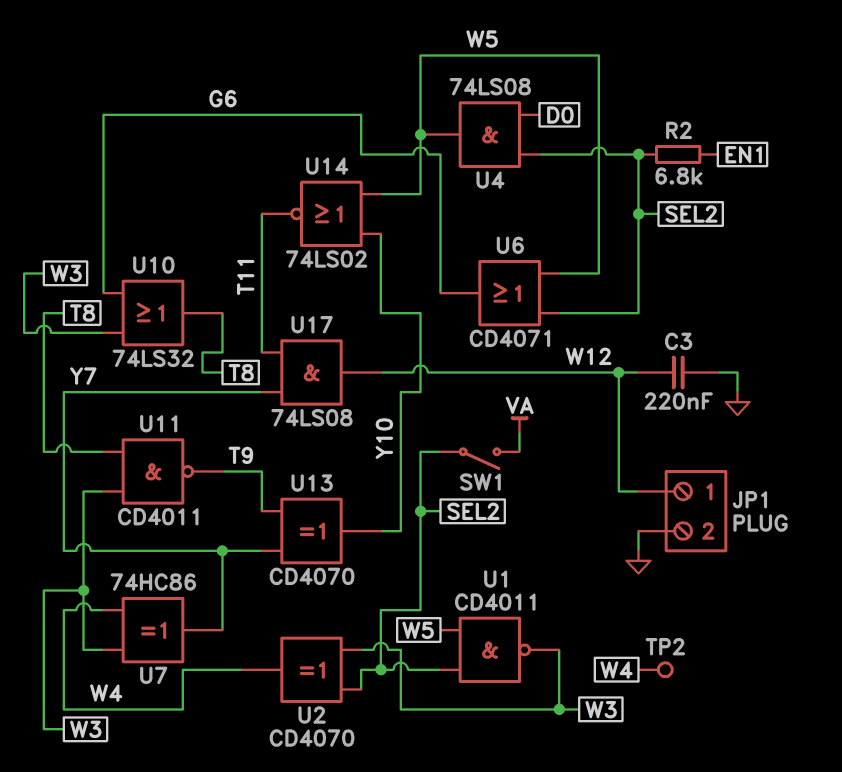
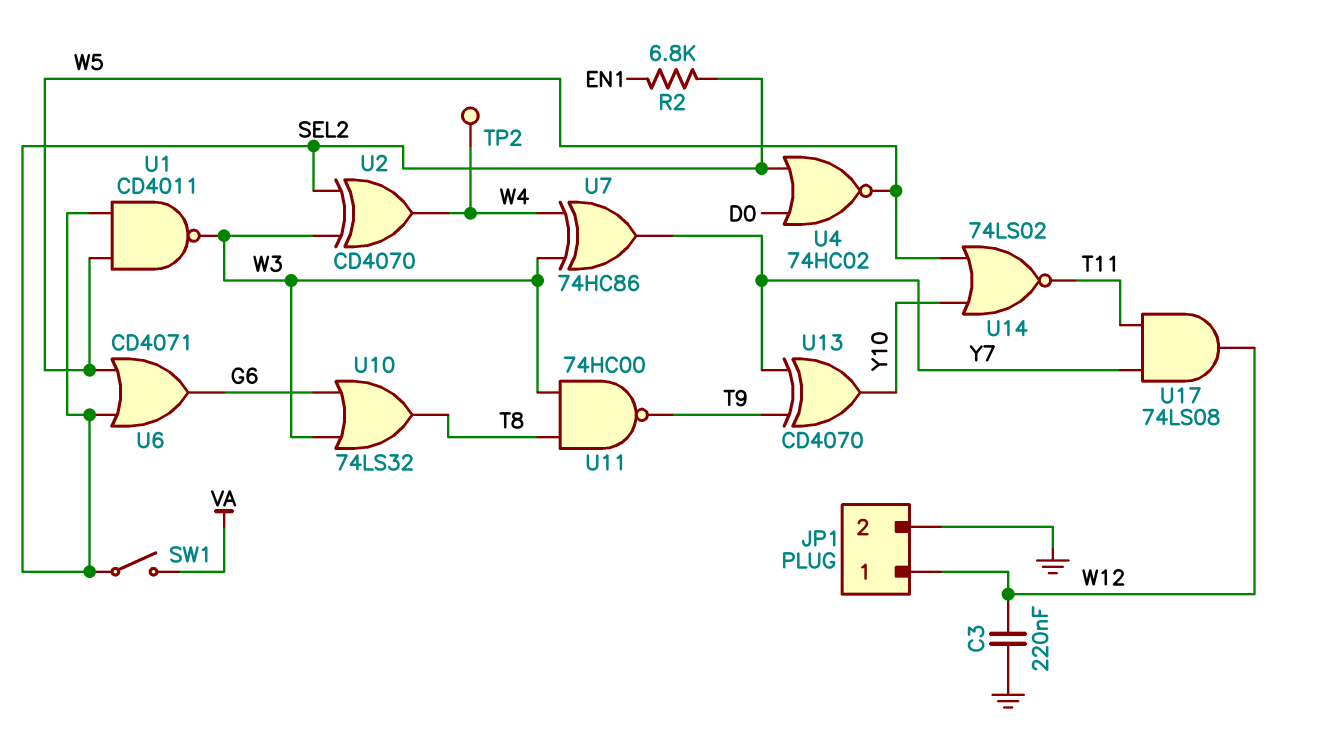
U4: AND 74LS08 (in D0, in SEL2, out W5) -> NOR 74HC02 (in D0, in SEL2, out W5)
U11: NAND CD4011 (in T8, in W3, out T9) -> NAND 74HC00 (in T8, in W3, out T9)

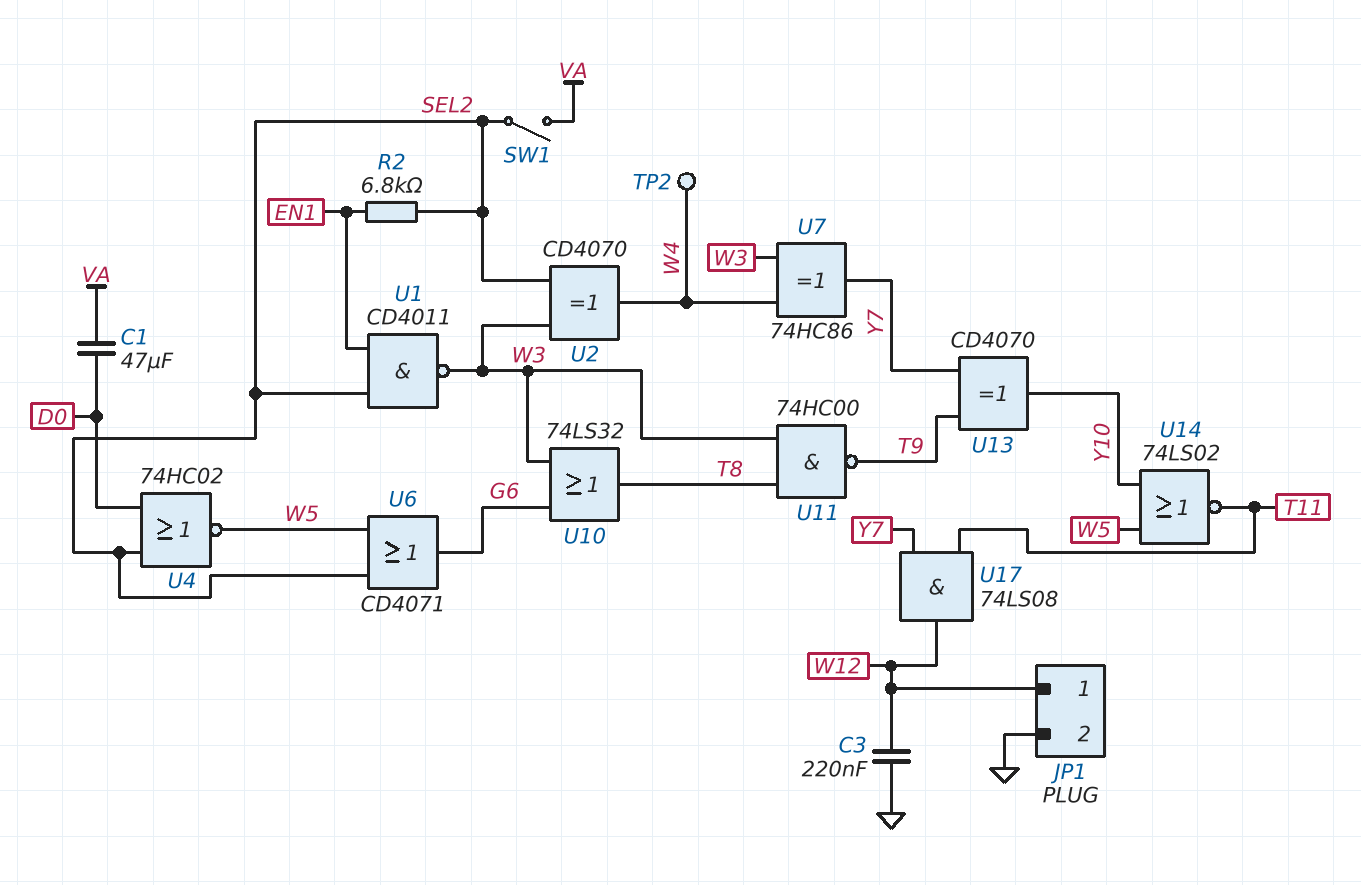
C1: none -> 47uF (D0, VA)
U1: NAND CD4011 (in SEL2, in W5, out W3) -> NAND CD4011 (in EN1, in SEL2, out W3)

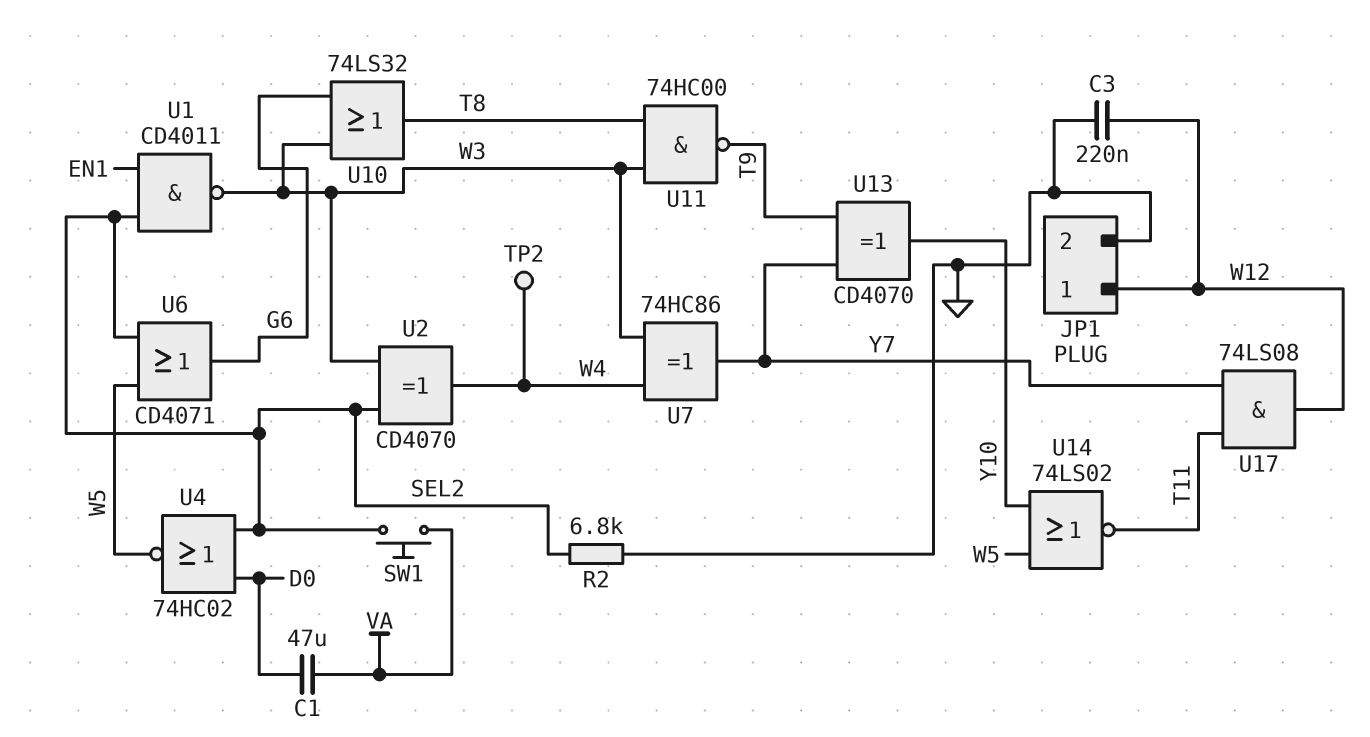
R2: 6.8k (EN1, SEL2) -> 6.8k (GND, SEL2)
SW1: switch (SEL2, VA) -> button (SEL2, VA)

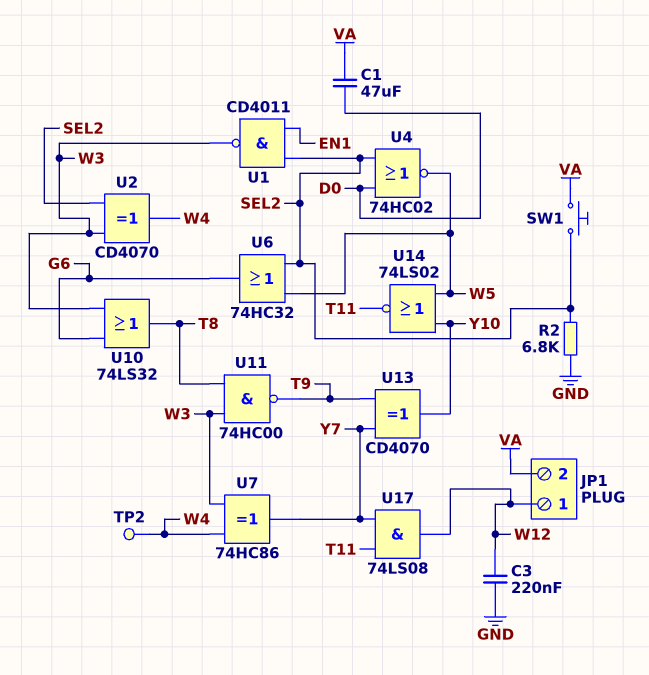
JP1 pin 2: GND -> VA
U6: OR CD4071 (in SEL2, in W5, out G6) -> OR 74HC32 (in SEL2, in W5, out G6)

